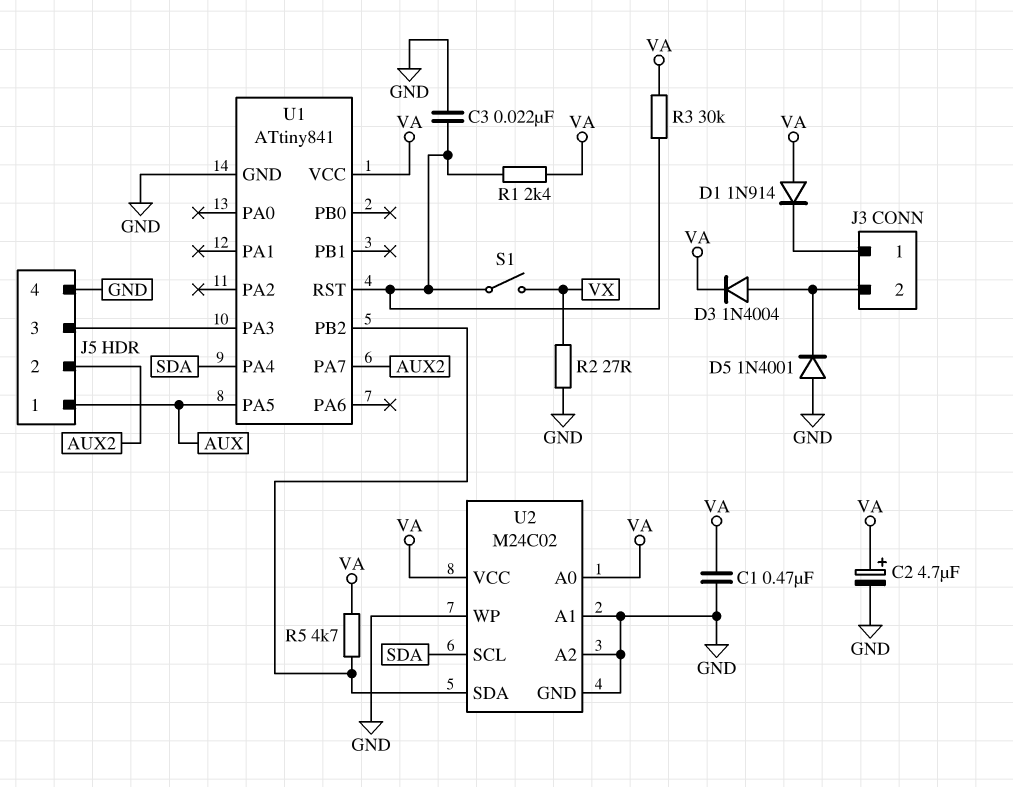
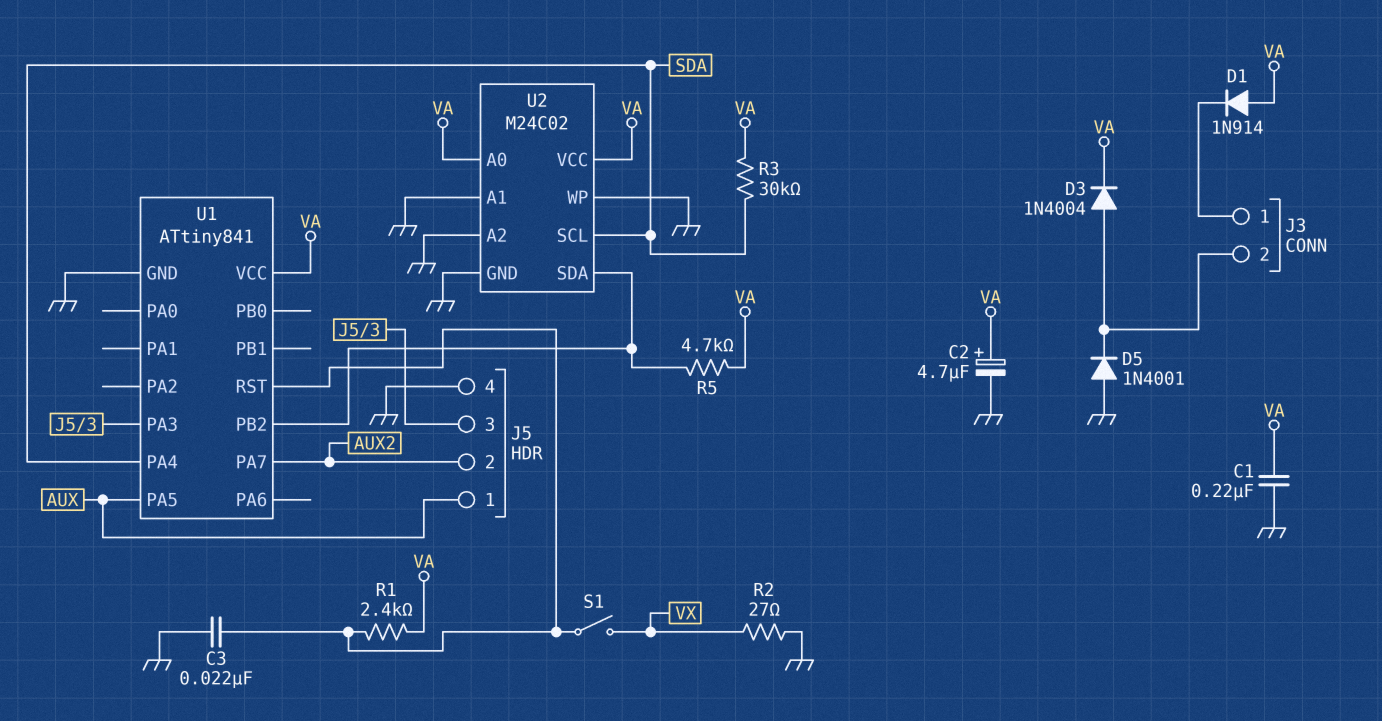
C1: 470nF (GND, VA) -> 220nF (GND, VA)
R3: 30k (U1/RST, VA) -> 30k (SDA, VA)

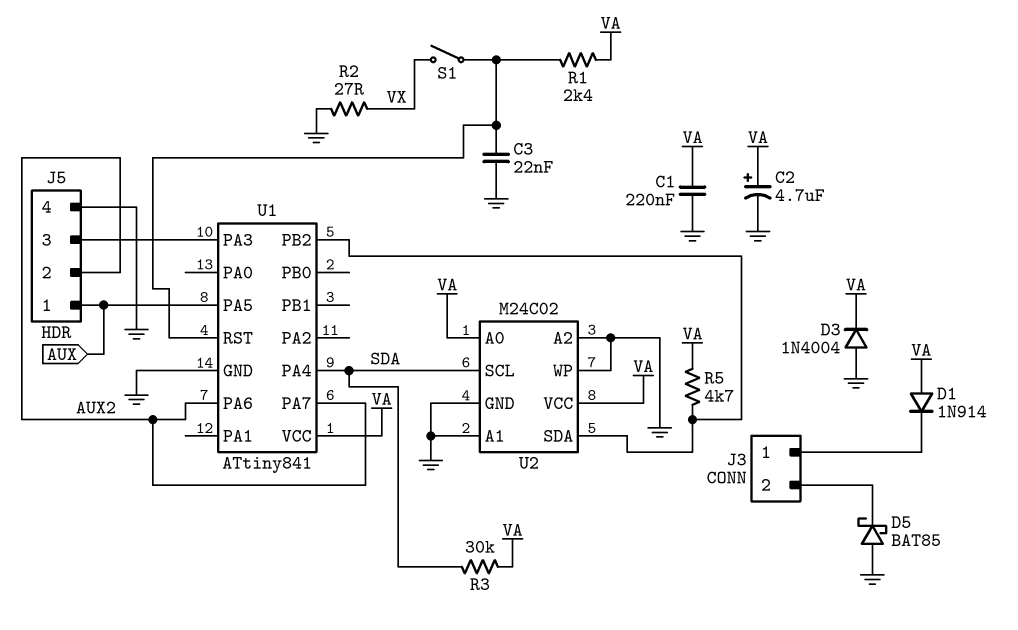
D3: diode 1N4004 (A J3/2, K VA) -> diode 1N4004 (A GND, K VA)
D5: diode 1N4001 (A GND, K J3/2) -> schottky BAT85 (A GND, K J3/2)
U1 pin PA6: none -> AUX2

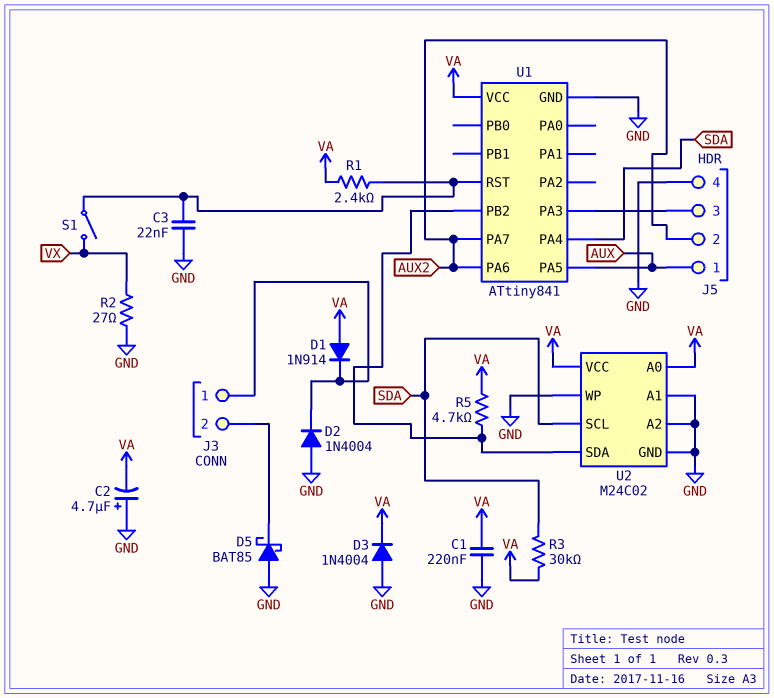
C2: 4.7uF (plus VA, minus GND) -> 4.7uF (plus GND, minus VA)
D2: none -> diode 1N4004 (A GND, K J3/1)

